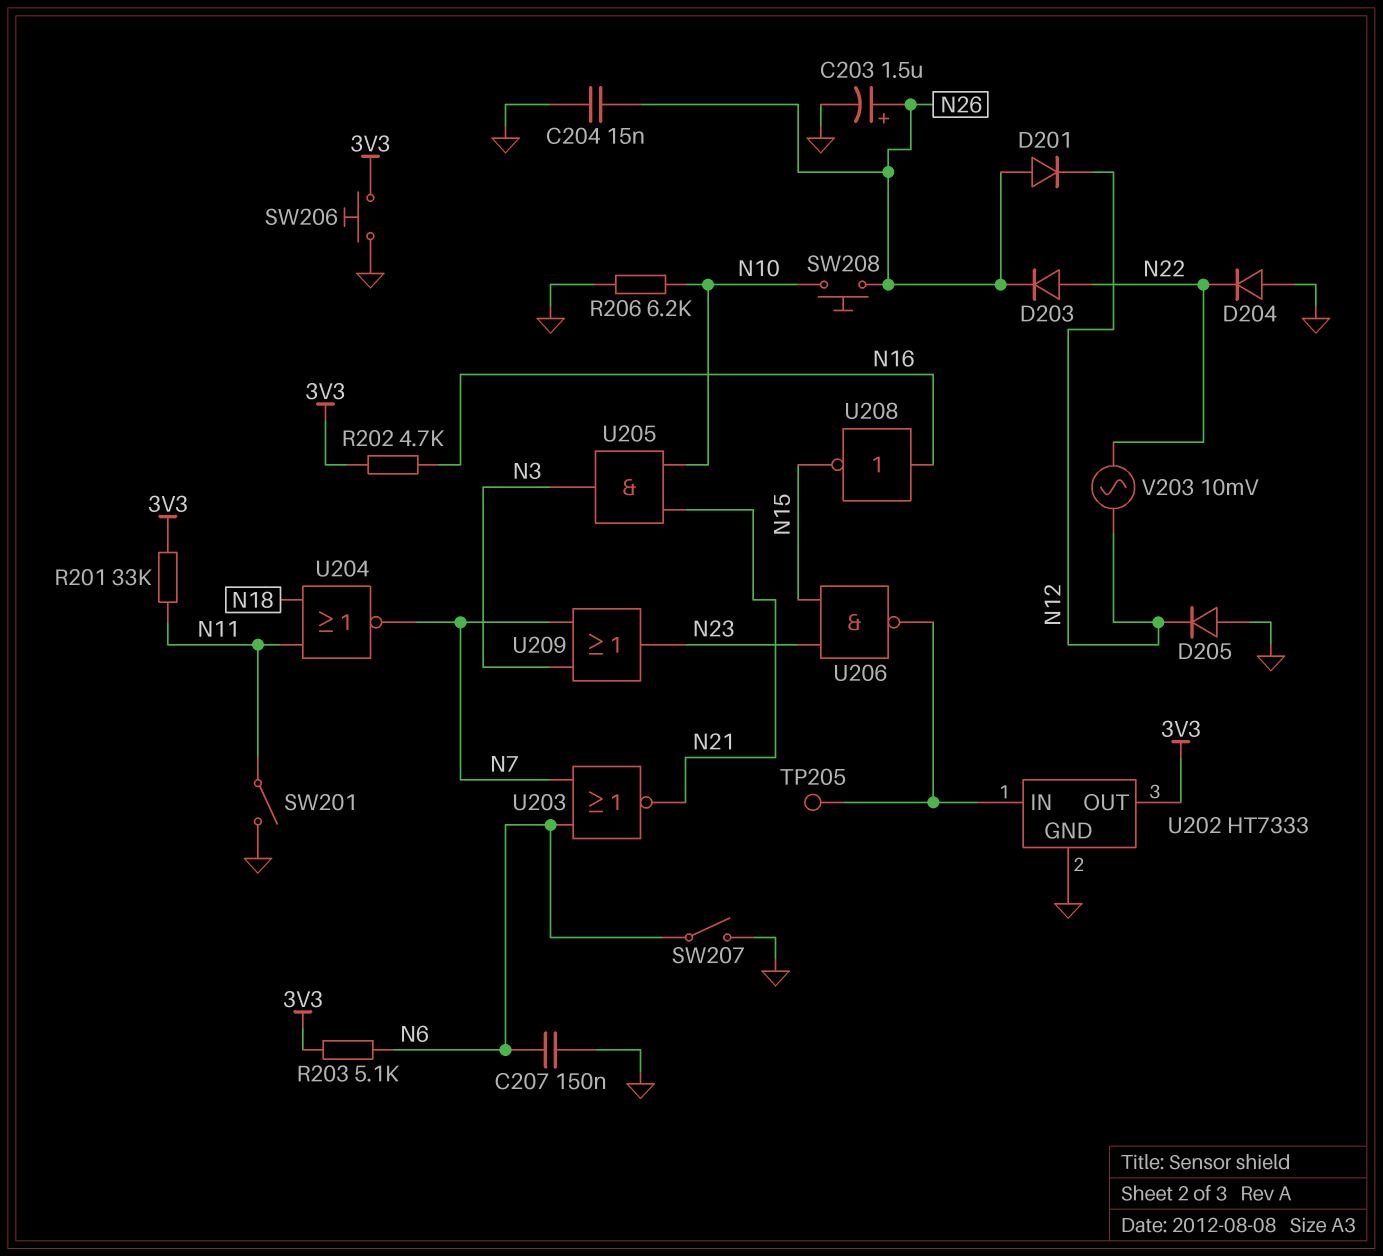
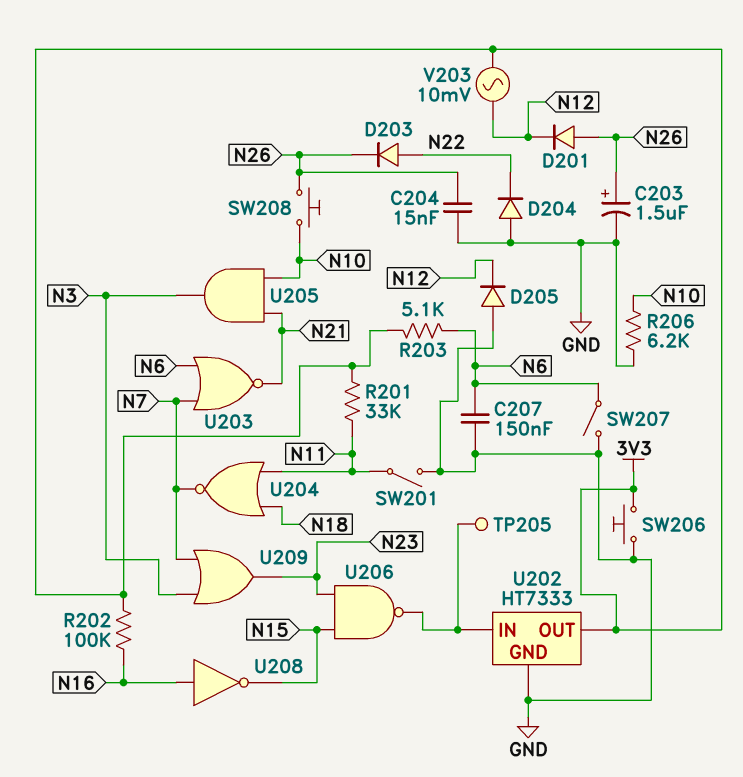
R202: 4.7k (3V3, N16) -> 100k (3V3, N16)
V203: AC 10mV (N12, N22) -> AC 10mV (3V3, N12)

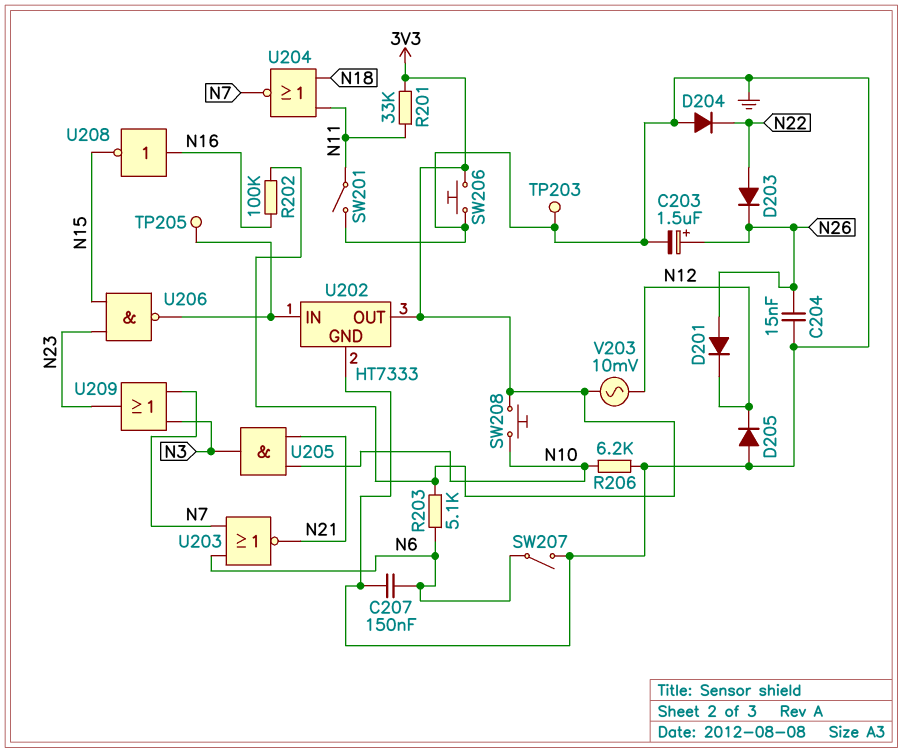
SW208: button (N10, N26) -> button (3V3, N10)
TP203: none -> test point (GND)

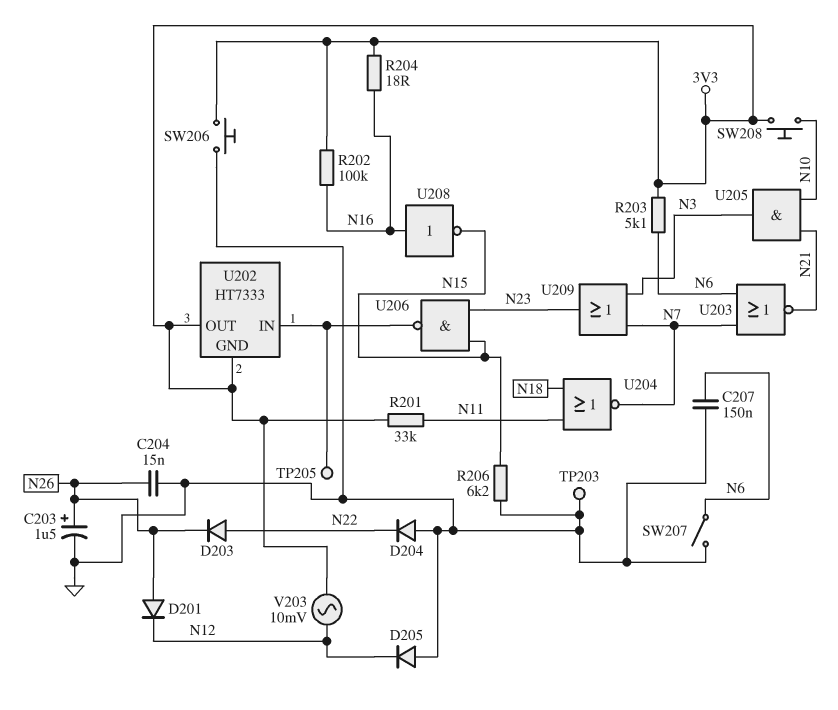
R204: none -> 18 (3V3, N16)
R206: 6.2k (GND, N10) -> 6.2k (GND, N15)
SW201: switch (GND, N11) -> none
U202 pin GND: GND -> 3V3

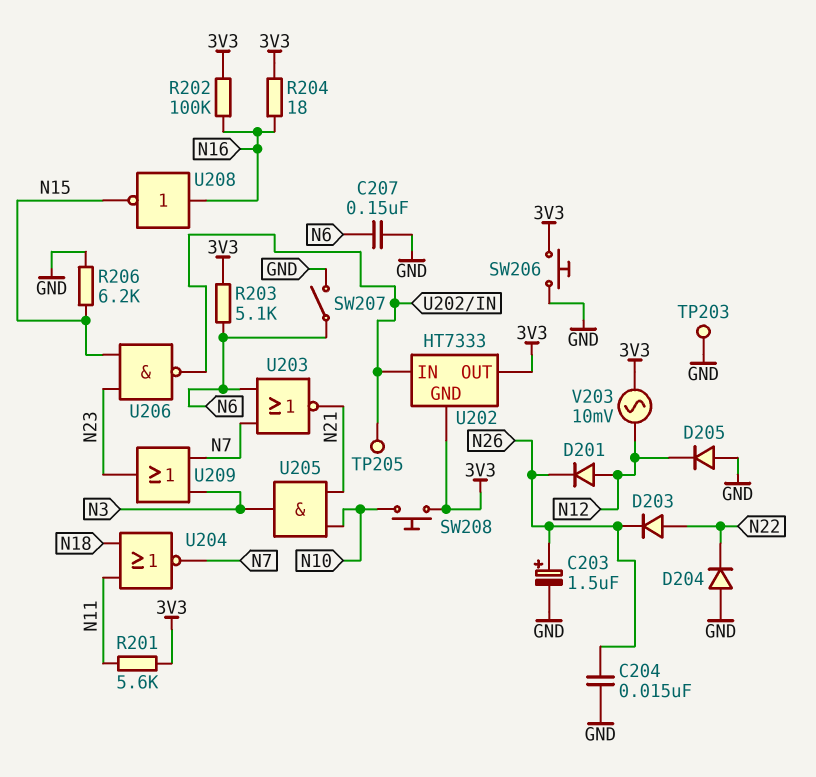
D201: diode (A N26, K N12) -> diode (A N12, K N26)
R201: 33k (3V3, N11) -> 5.6k (3V3, N11)

